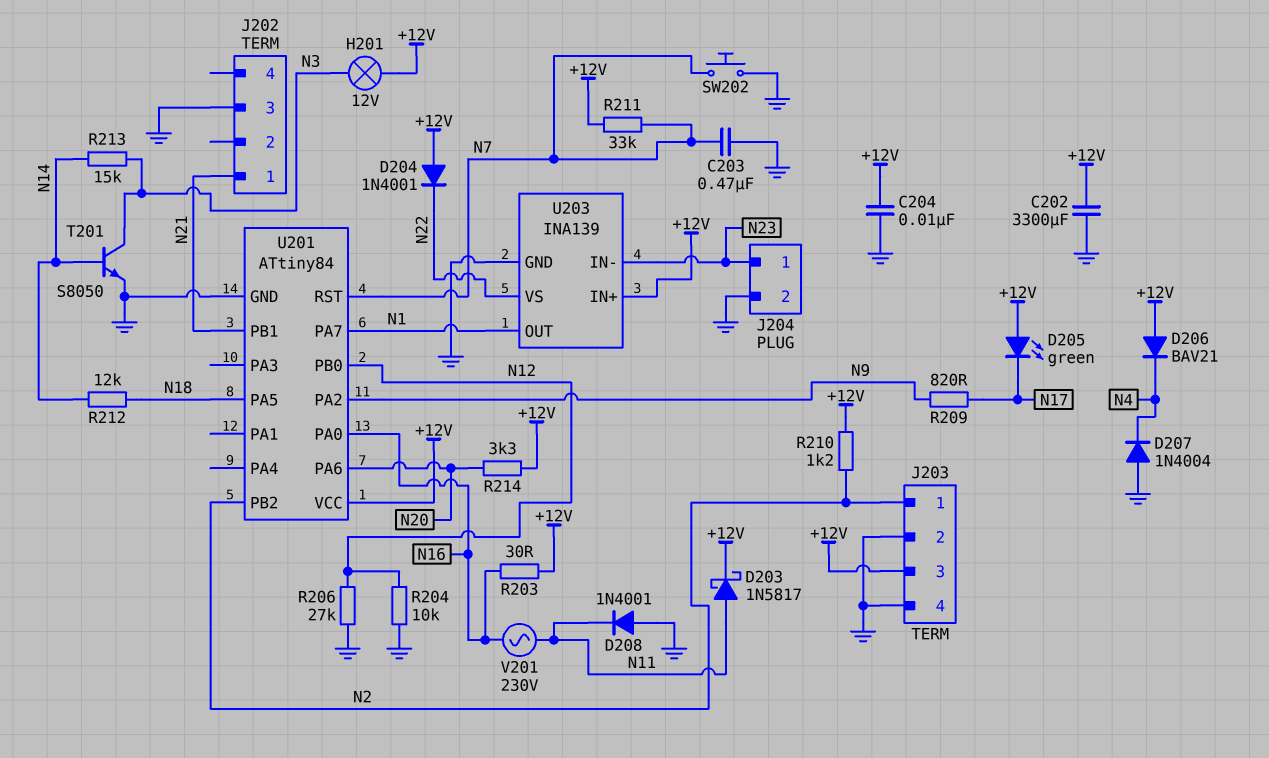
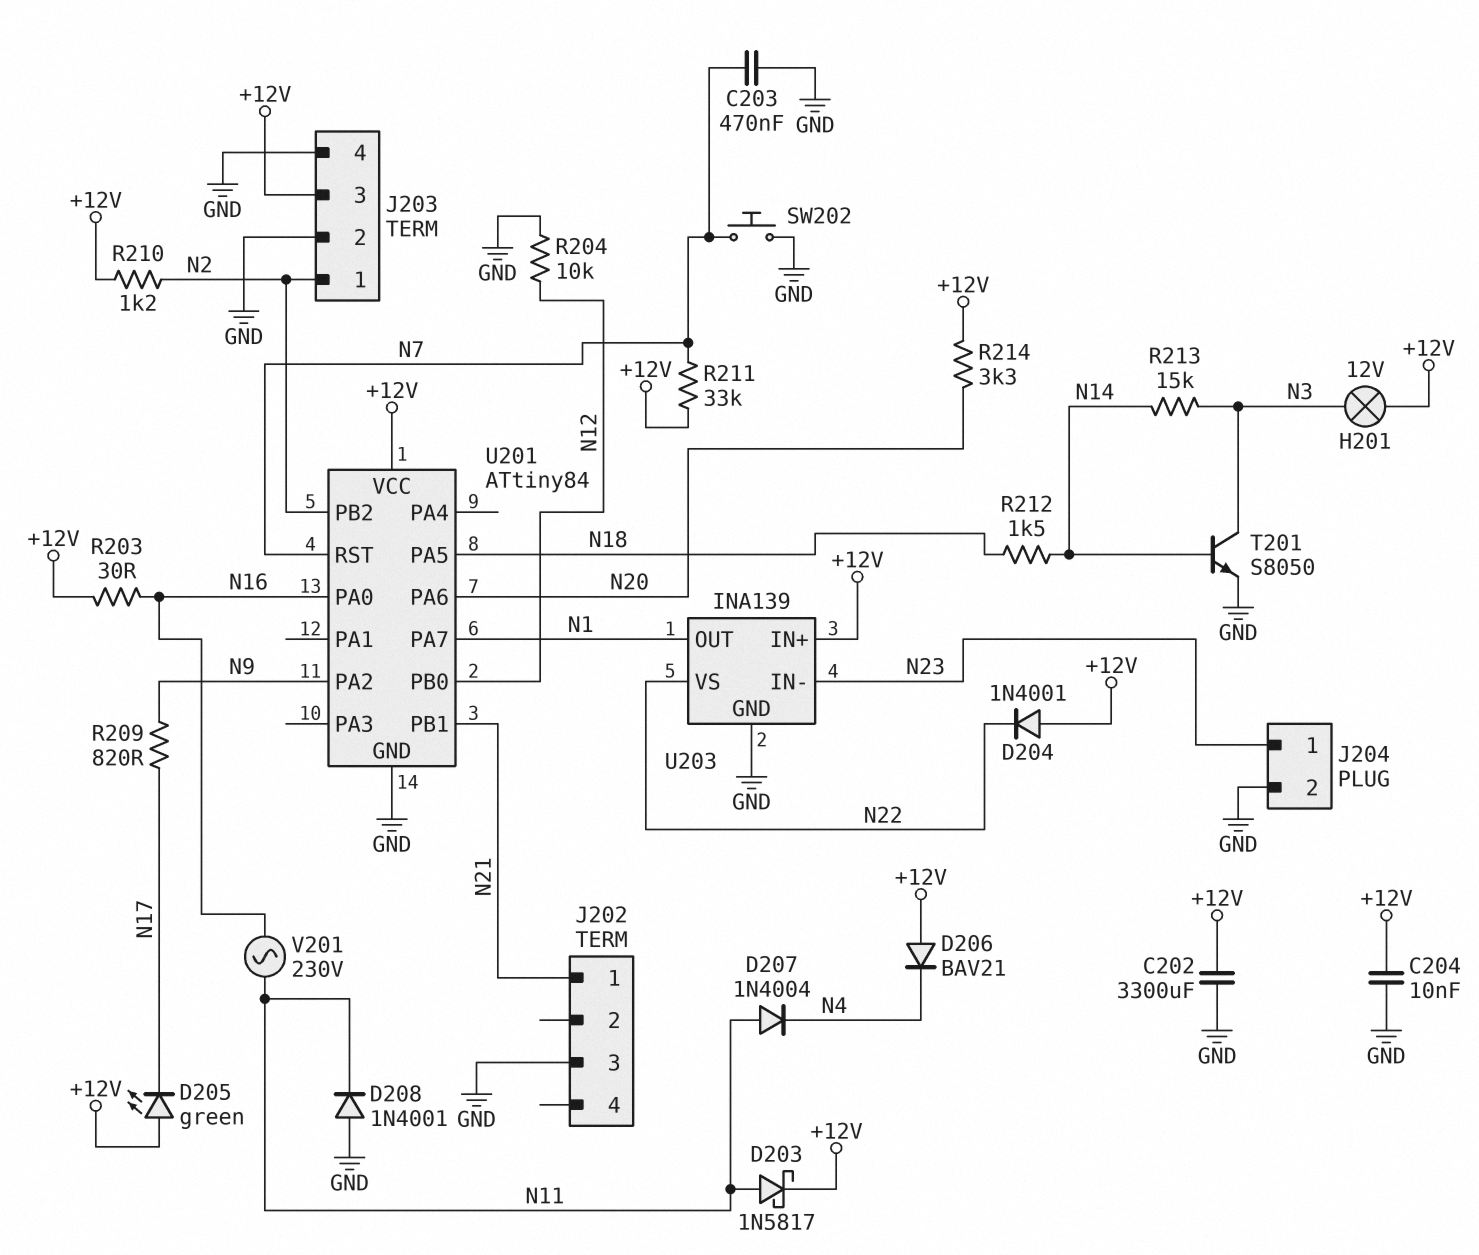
D207: diode 1N4004 (A GND, K N4) -> diode 1N4004 (A N11, K N4)
R206: 27k (GND, N12) -> none
R212: 12k (N14, N18) -> 1.5k (N14, N18)

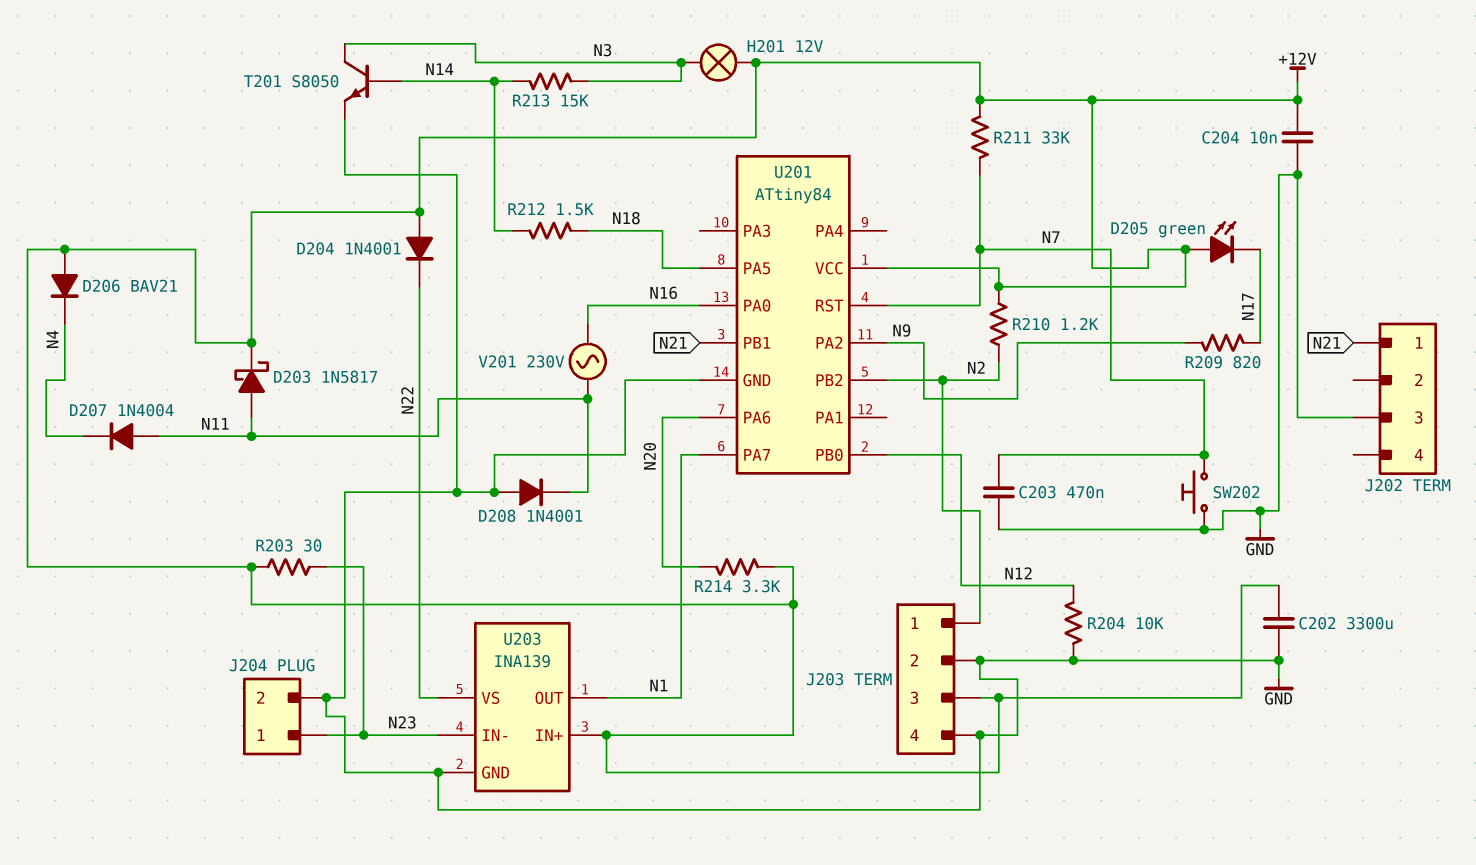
R203: 30 (+12V, N16) -> 30 (+12V, N23)

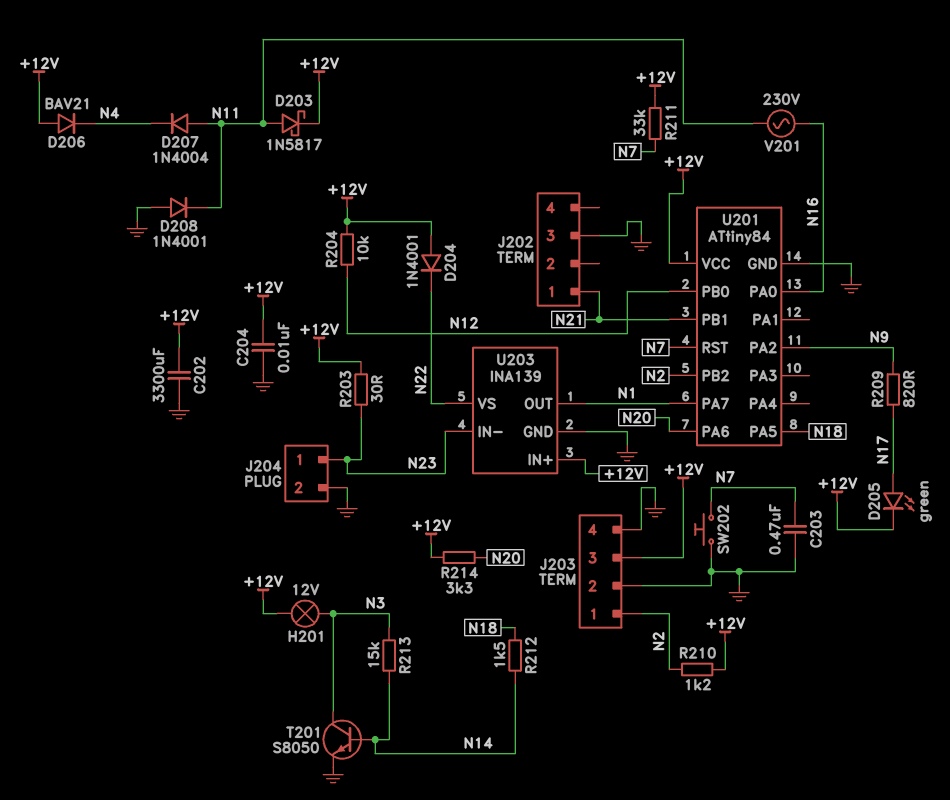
D205: LED green (A +12V, K N17) -> LED green (A N17, K +12V)
R204: 10k (GND, N12) -> 10k (+12V, N12)

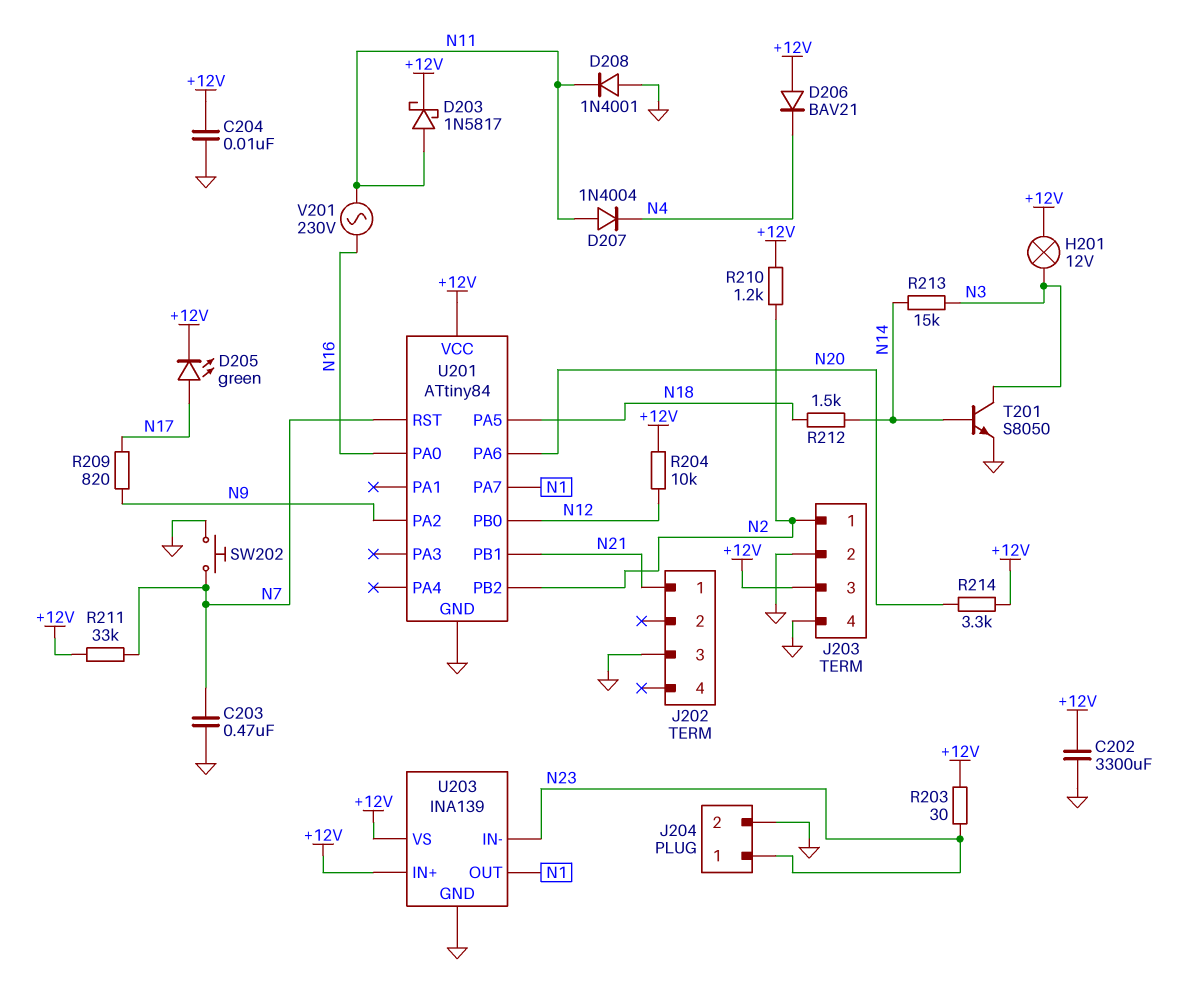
D204: diode 1N4001 (A +12V, K N22) -> none
U203 pin VS: N22 -> +12V

